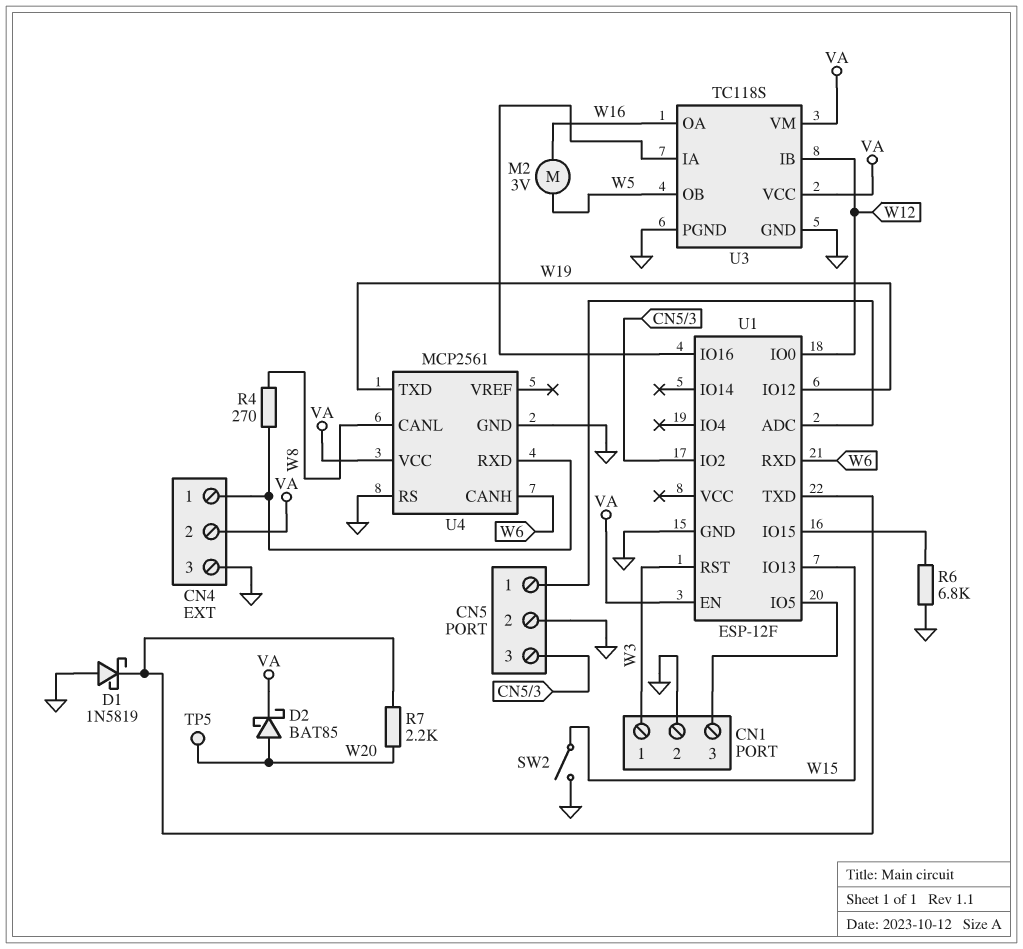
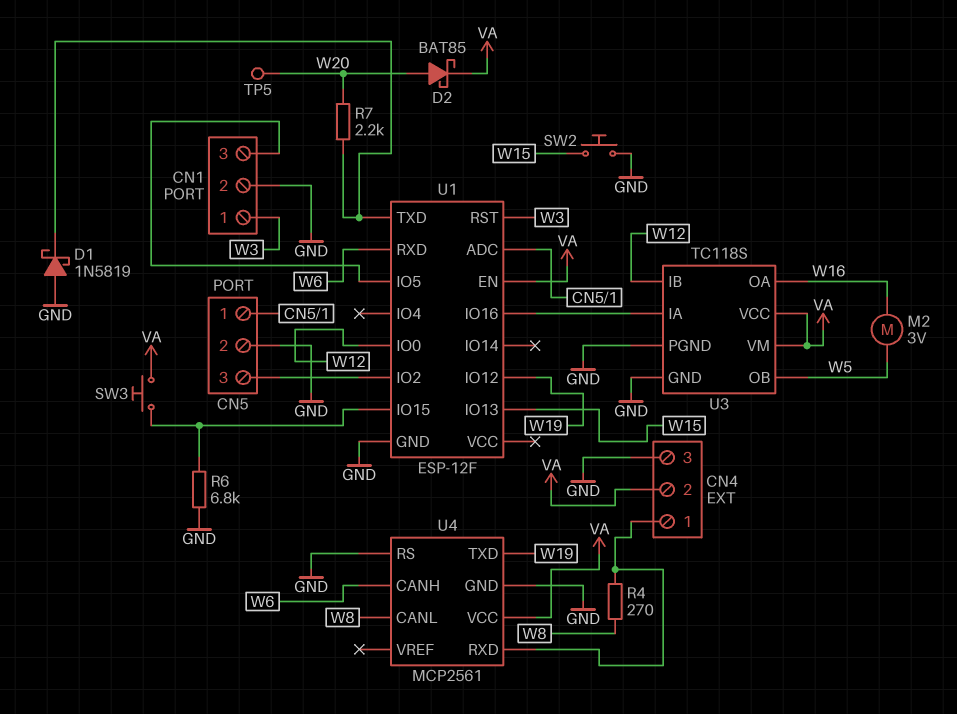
SW2: switch (GND, W15) -> button (GND, W15)
SW3: none -> button (U1/IO15, VA)

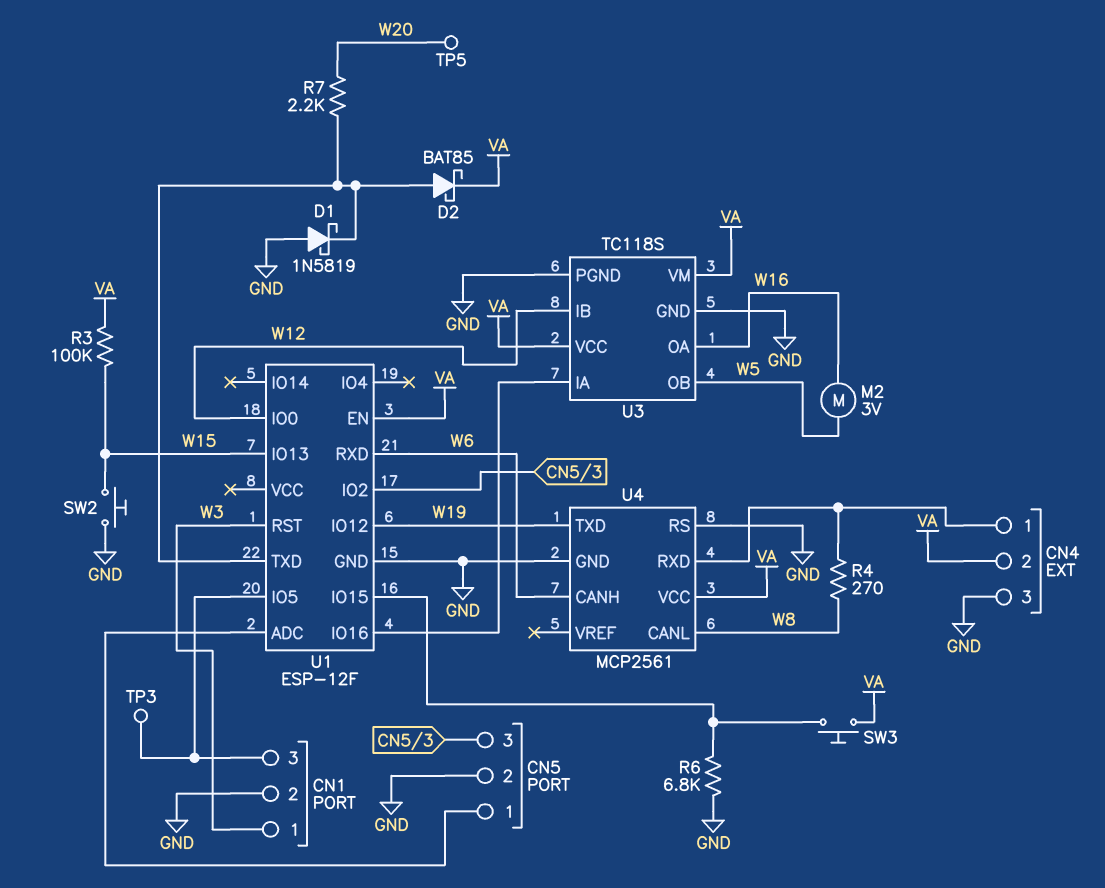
D2: schottky BAT85 (A W20, K VA) -> schottky BAT85 (A U1/TXD, K VA)
R3: none -> 100k (VA, W15)
TP3: none -> test point (CN1/3)

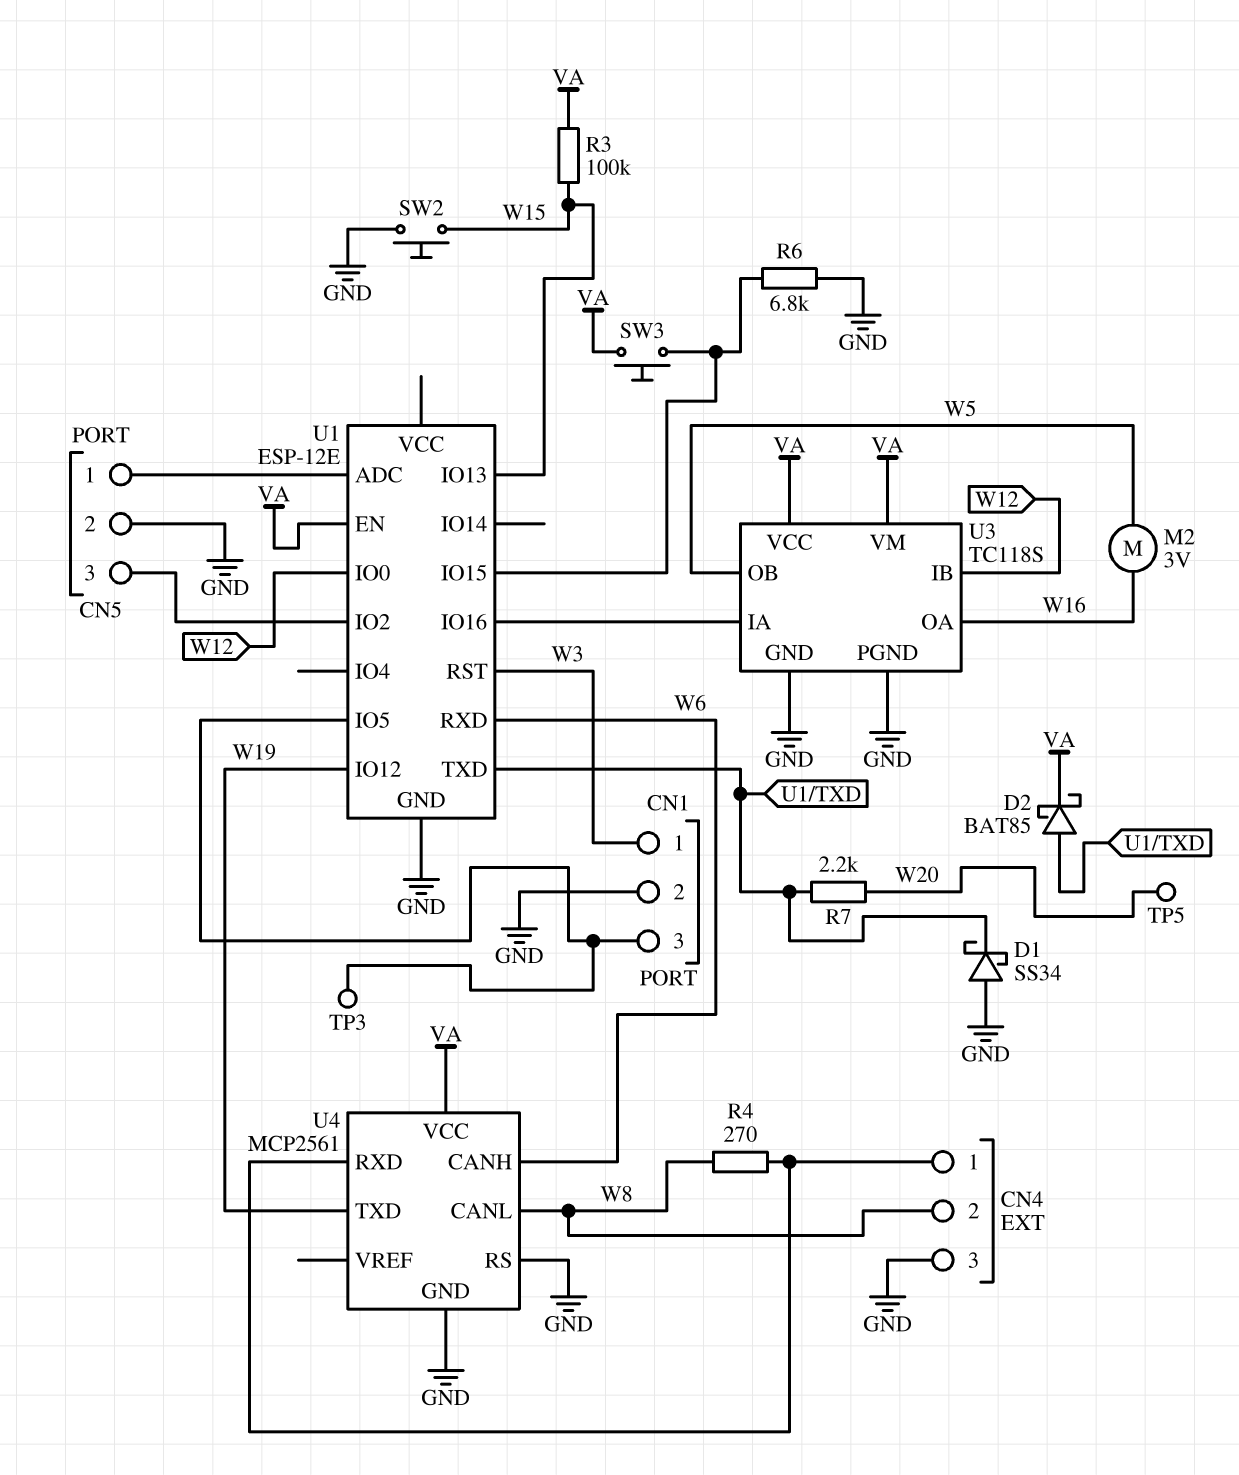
CN4 pin 2: VA -> W8
D1: schottky 1N5819 (A GND, K U1/TXD) -> schottky SS34 (A GND, K U1/TXD)
U1: ESP-12F -> ESP-12E

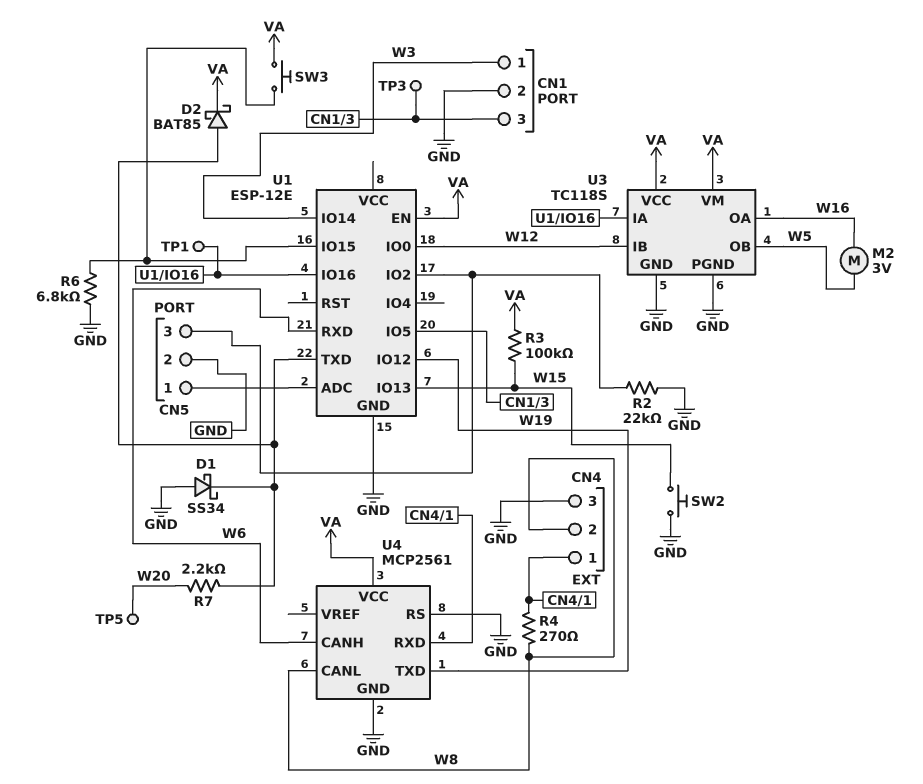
R2: none -> 22k (CN5/3, GND)
TP1: none -> test point (U1/IO16)
U1 pin IO14: none -> W3
U1 pin RST: W3 -> none

